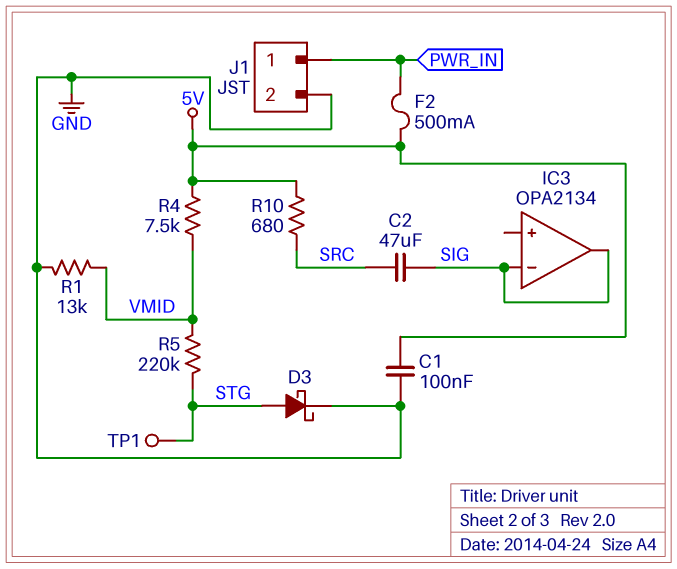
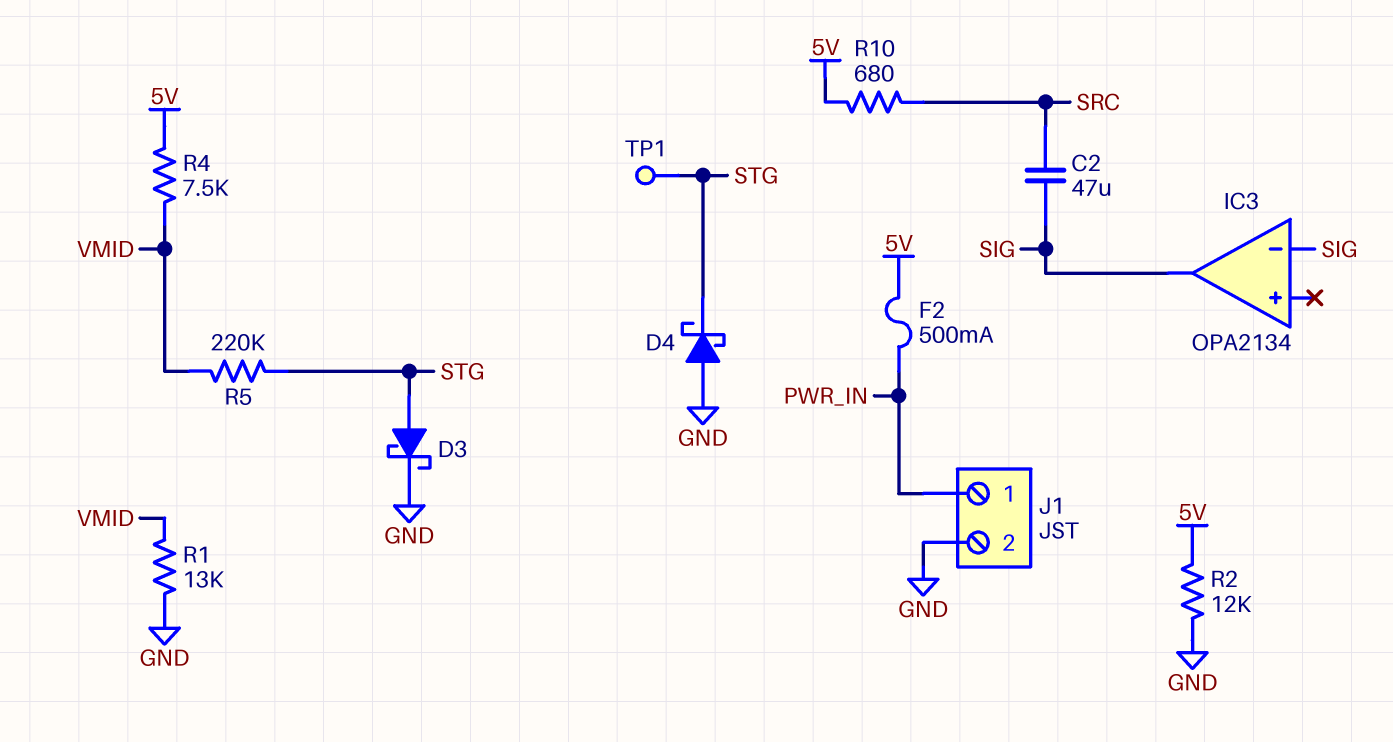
C1: 100nF (5V, GND) -> none
D4: none -> schottky (A GND, K STG)
R2: none -> 12k (5V, GND)

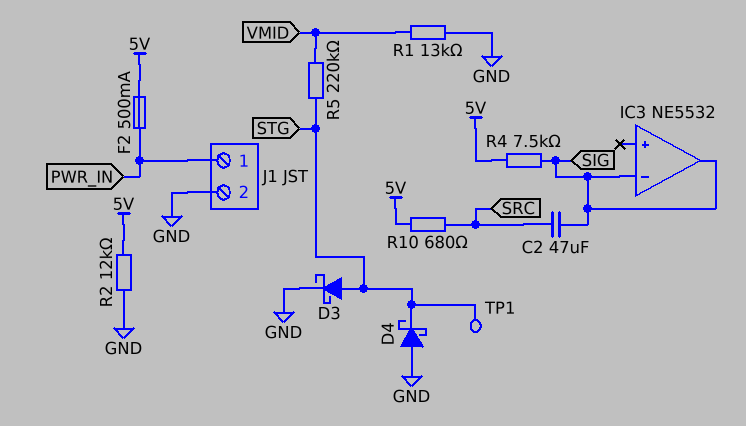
IC3: OPA2134 -> NE5532
R4: 7.5k (5V, VMID) -> 7.5k (5V, SIG)

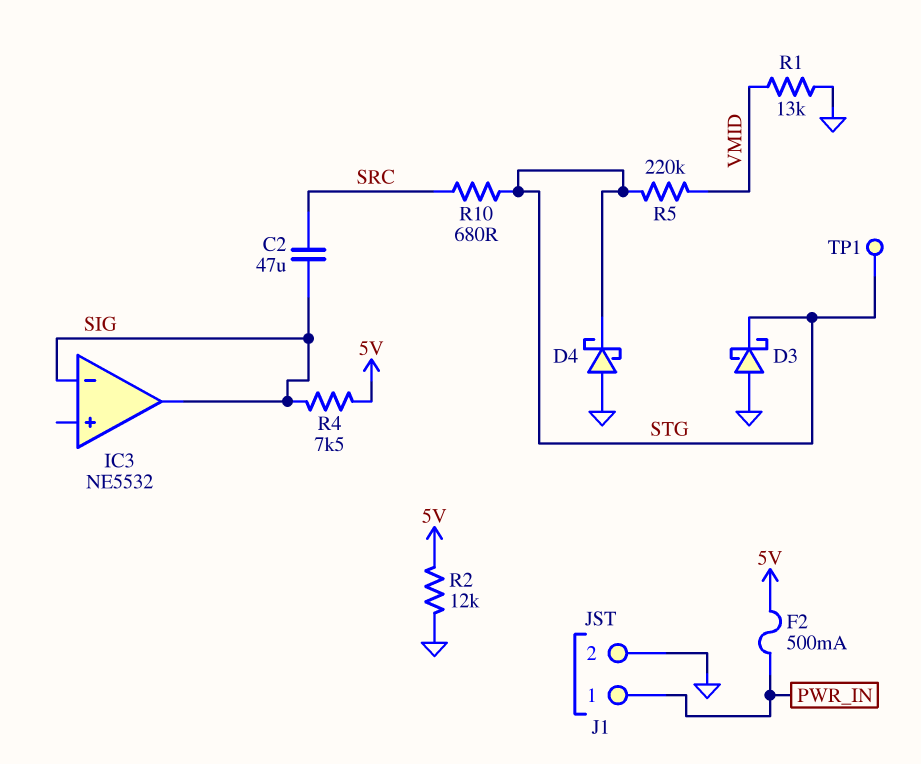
D3: schottky (A STG, K GND) -> schottky (A GND, K STG)
R10: 680 (5V, SRC) -> 680 (SRC, STG)

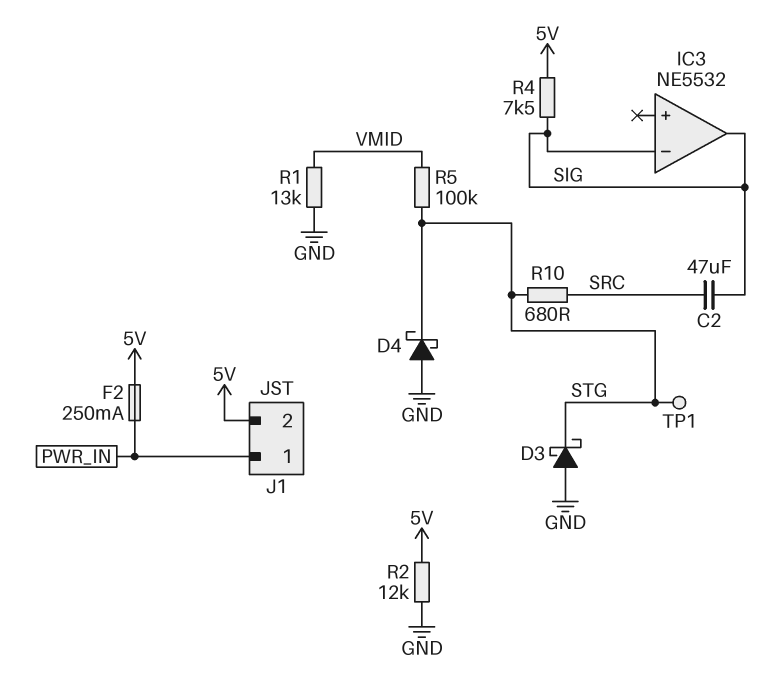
F2: 500mA (5V, PWR_IN) -> 250mA (5V, PWR_IN)
J1 pin 2: GND -> 5V
R5: 220k (STG, VMID) -> 100k (STG, VMID)

